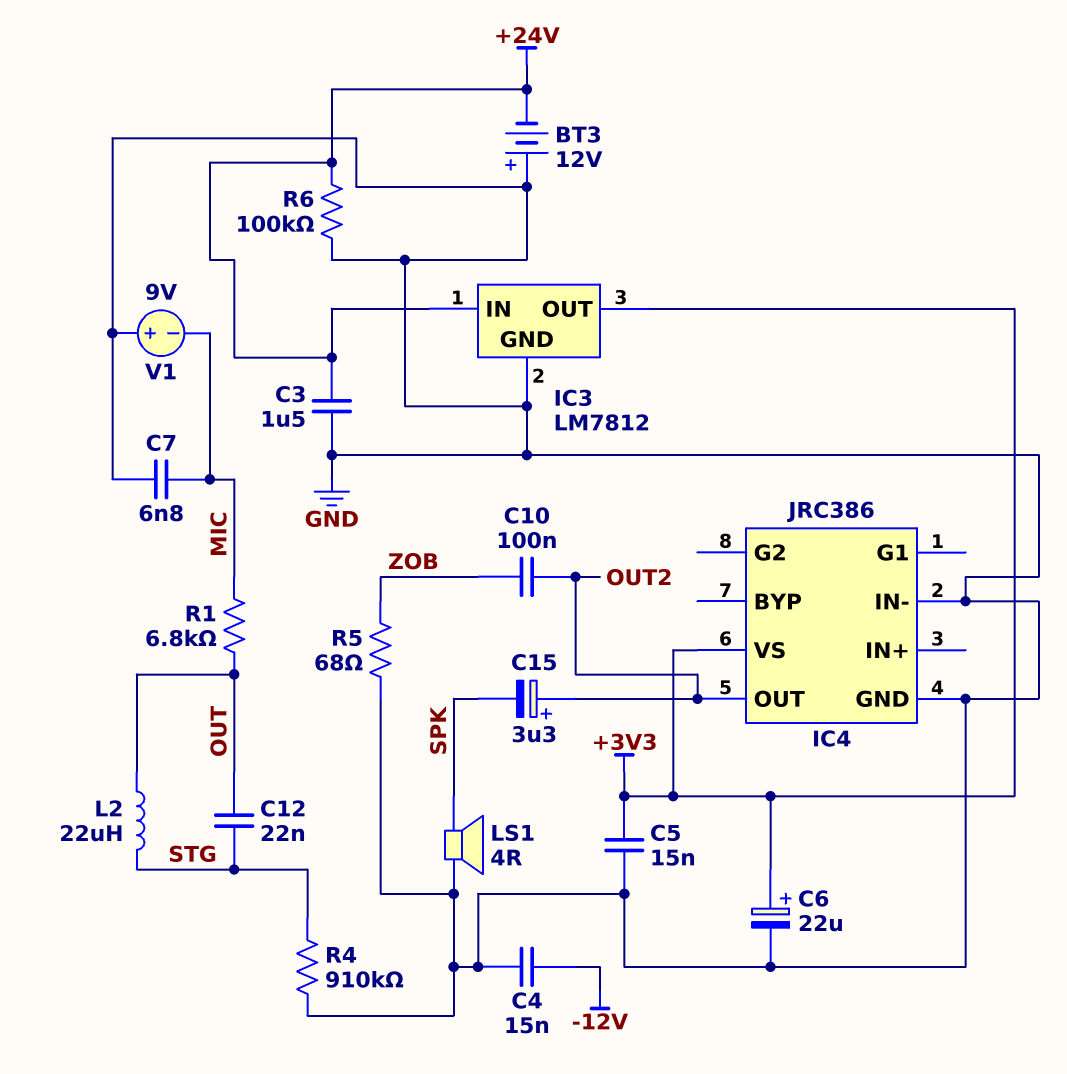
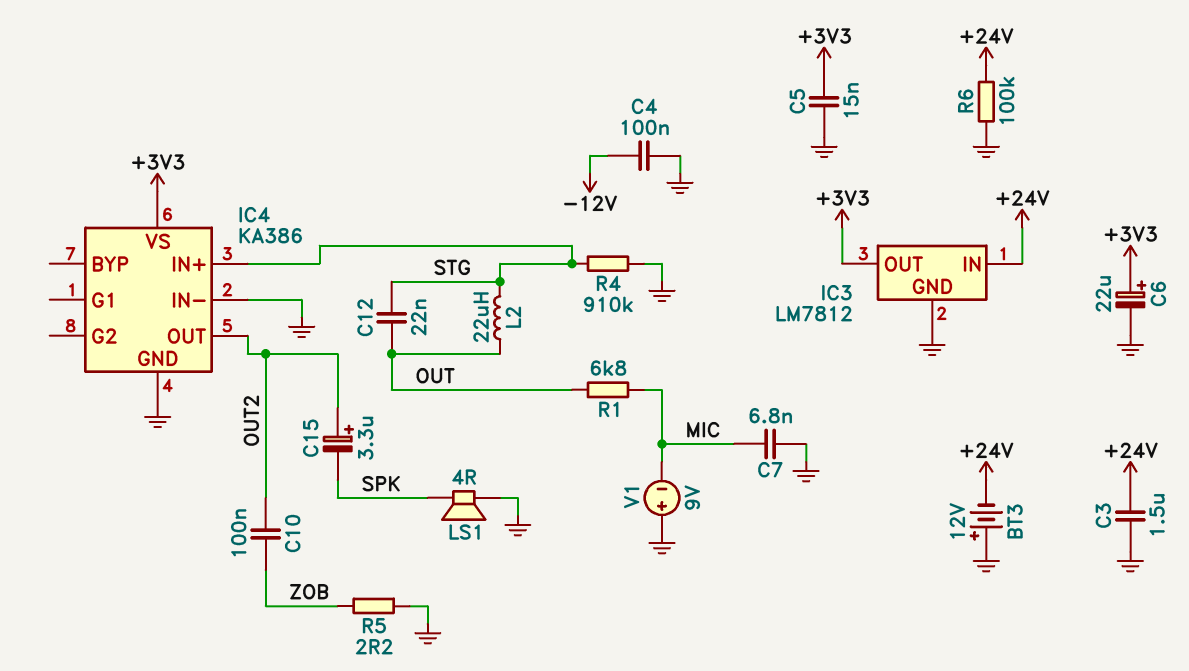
C4: 15nF (-12V, GND) -> 100nF (-12V, GND)
IC4: JRC386 -> KA386
IC4 pin IN+: none -> STG
R5: 68 (GND, ZOB) -> 2.2 (GND, ZOB)

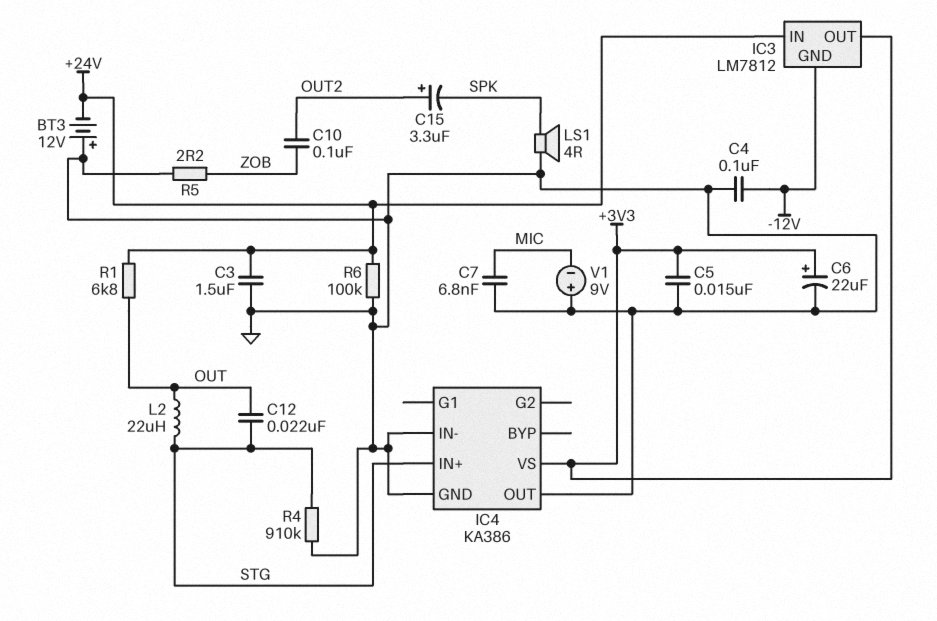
IC3 pin GND: GND -> -12V
IC4 pin OUT: OUT2 -> GND
R1: 6.8k (MIC, OUT) -> 6.8k (+24V, OUT)

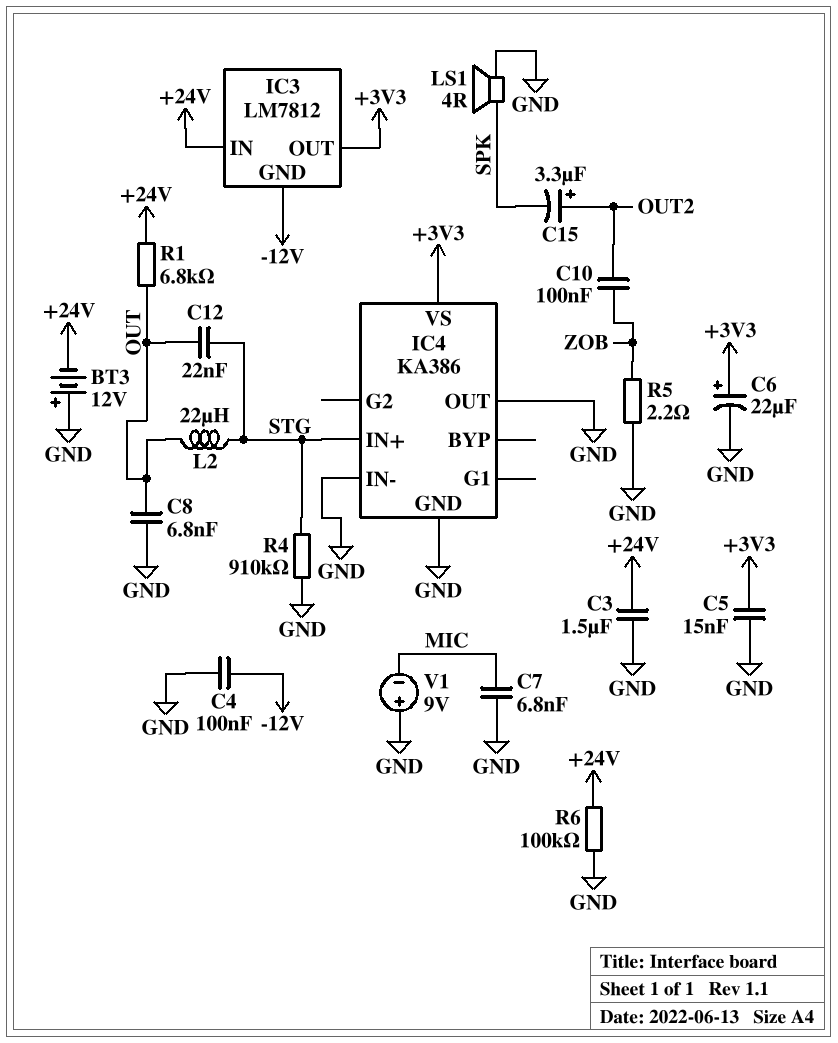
C8: none -> 6.8nF (GND, OUT)

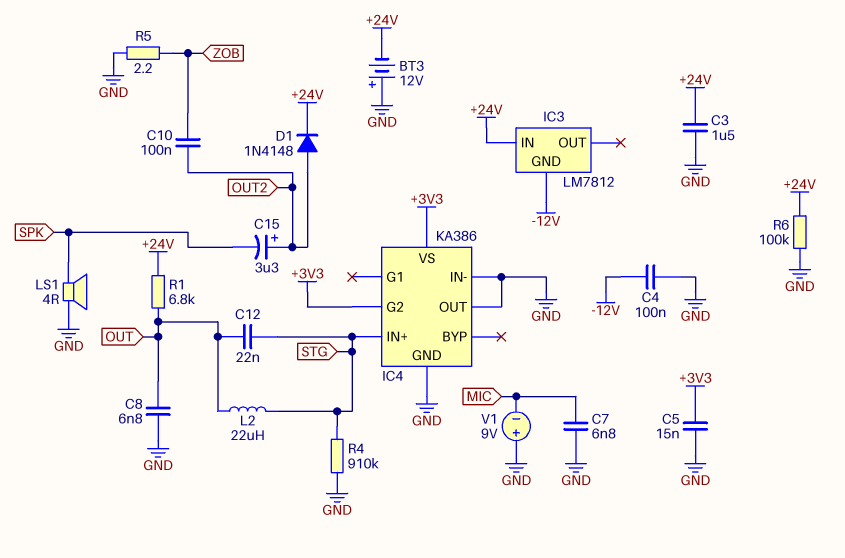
C6: 22uF (plus +3V3, minus GND) -> none
D1: none -> diode 1N4148 (A OUT2, K +24V)
IC3 pin OUT: +3V3 -> none
IC4 pin G2: none -> +3V3

